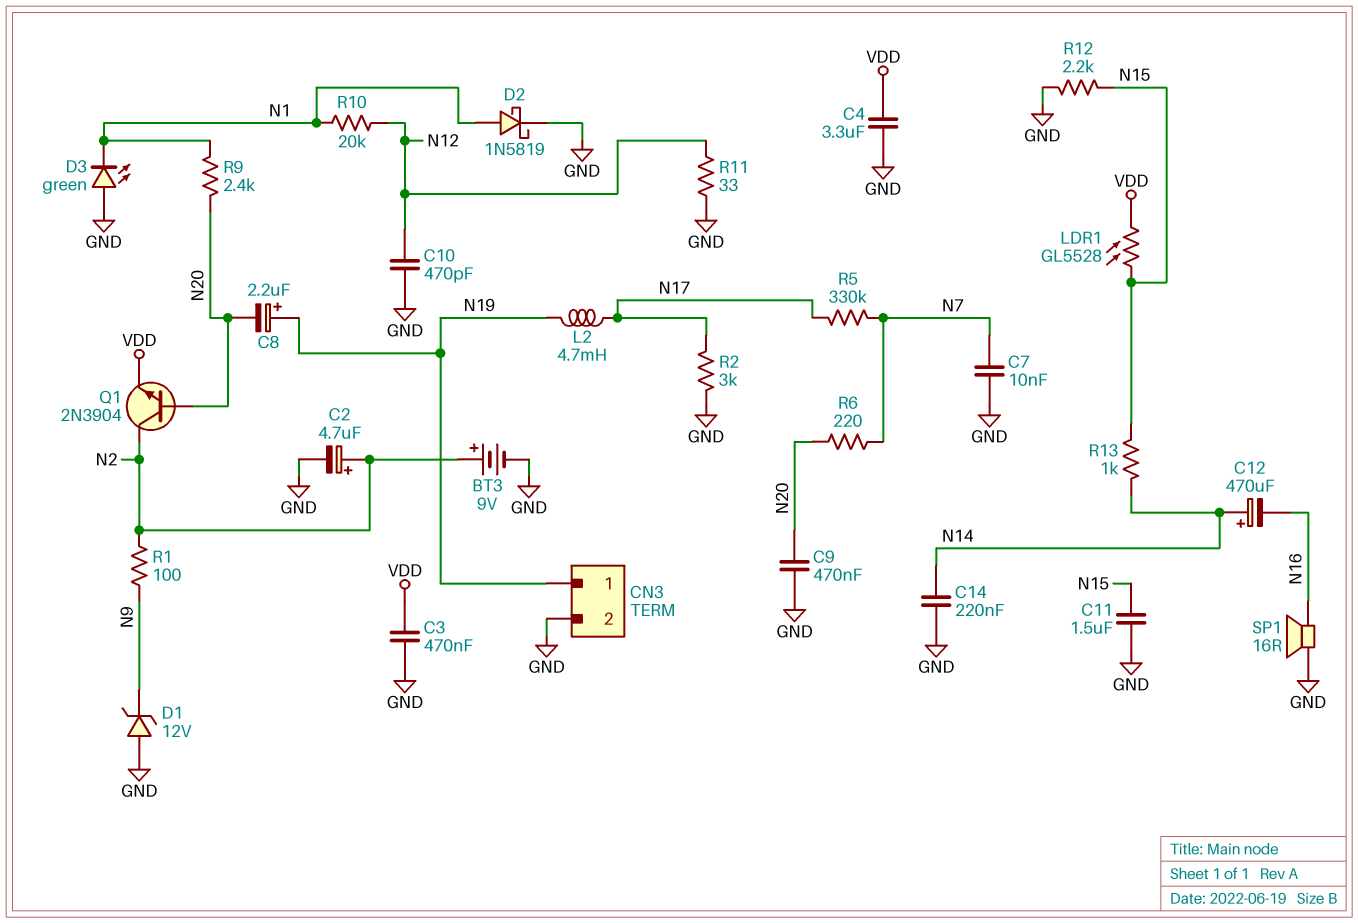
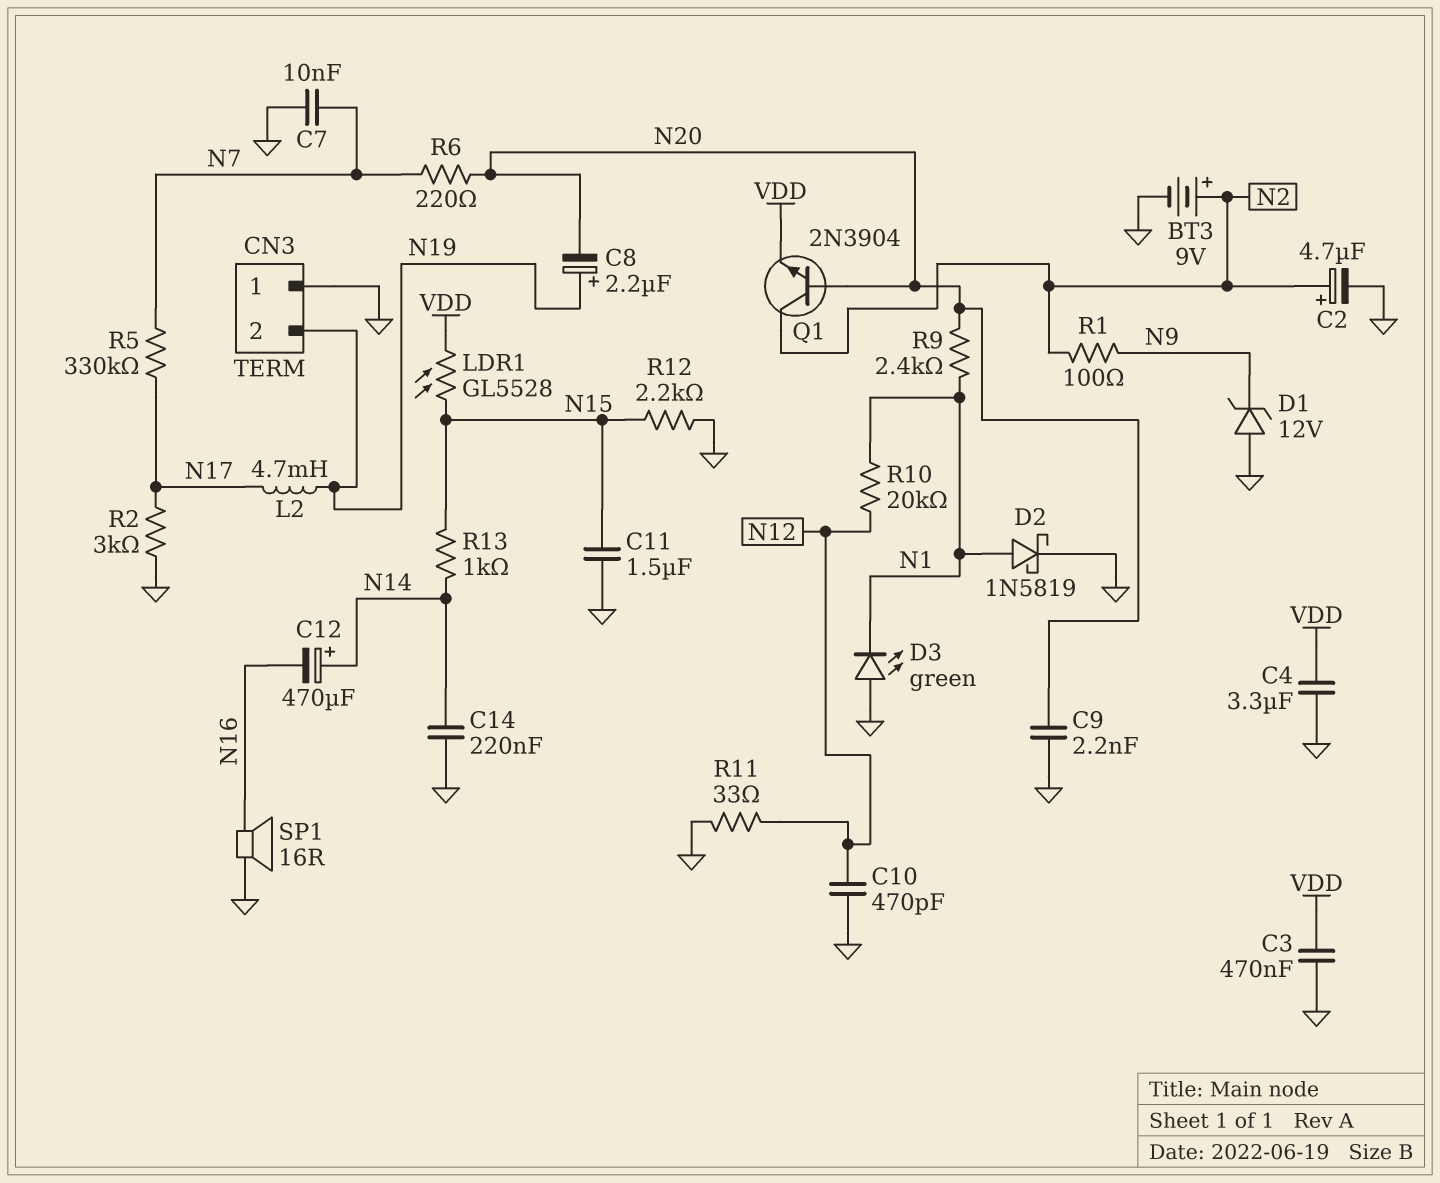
C9: 470nF (GND, N20) -> 2.2nF (GND, N20)
CN3 pin 1: N19 -> GND
CN3 pin 2: GND -> N19

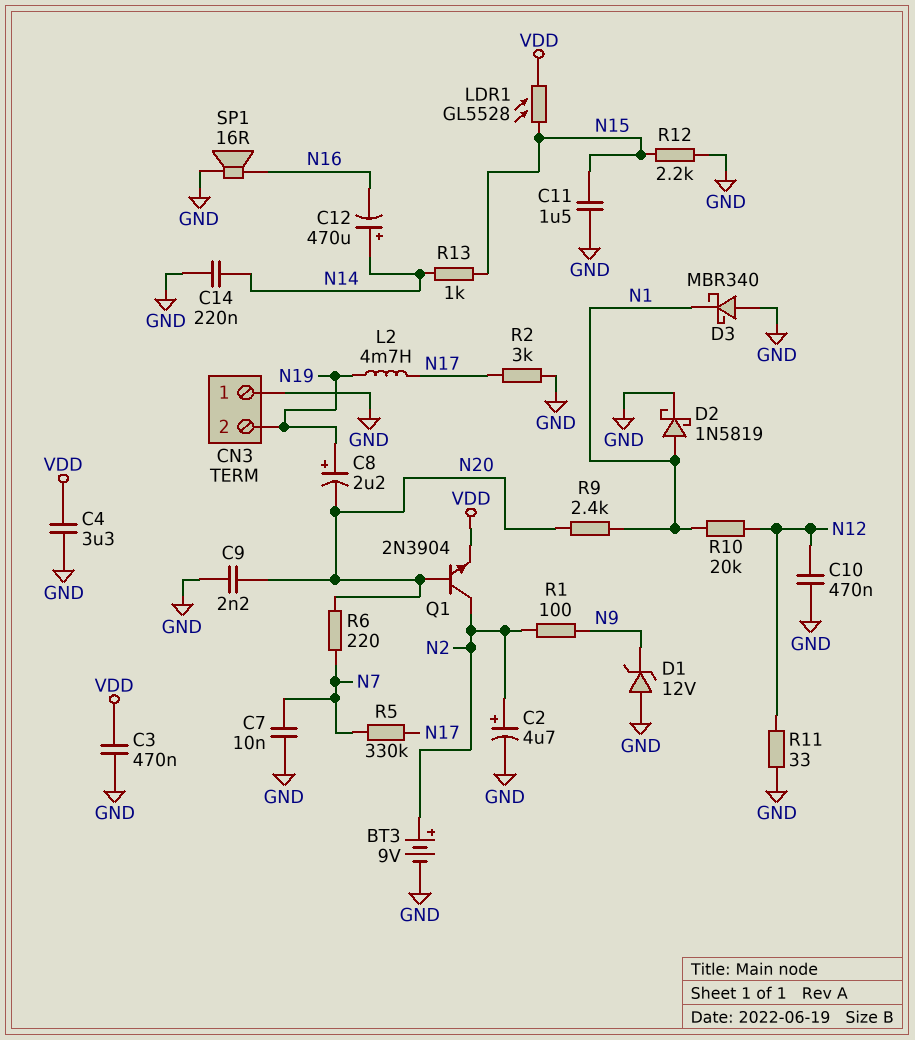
C10: 470pF (GND, N12) -> 470nF (GND, N12)
D3: LED green (A GND, K N1) -> schottky MBR340 (A GND, K N1)

